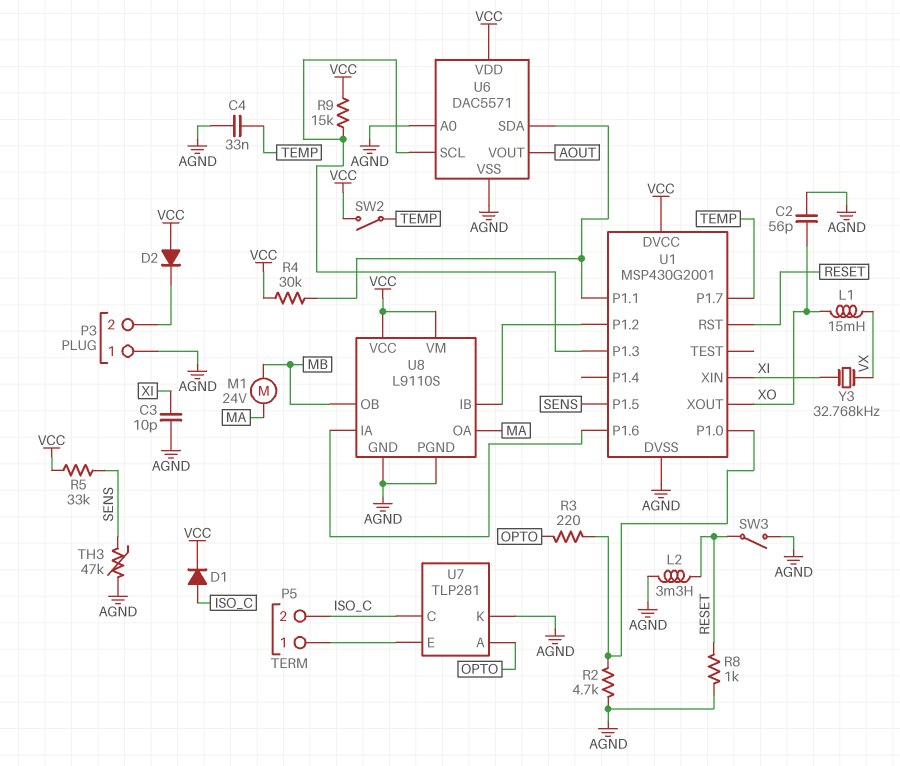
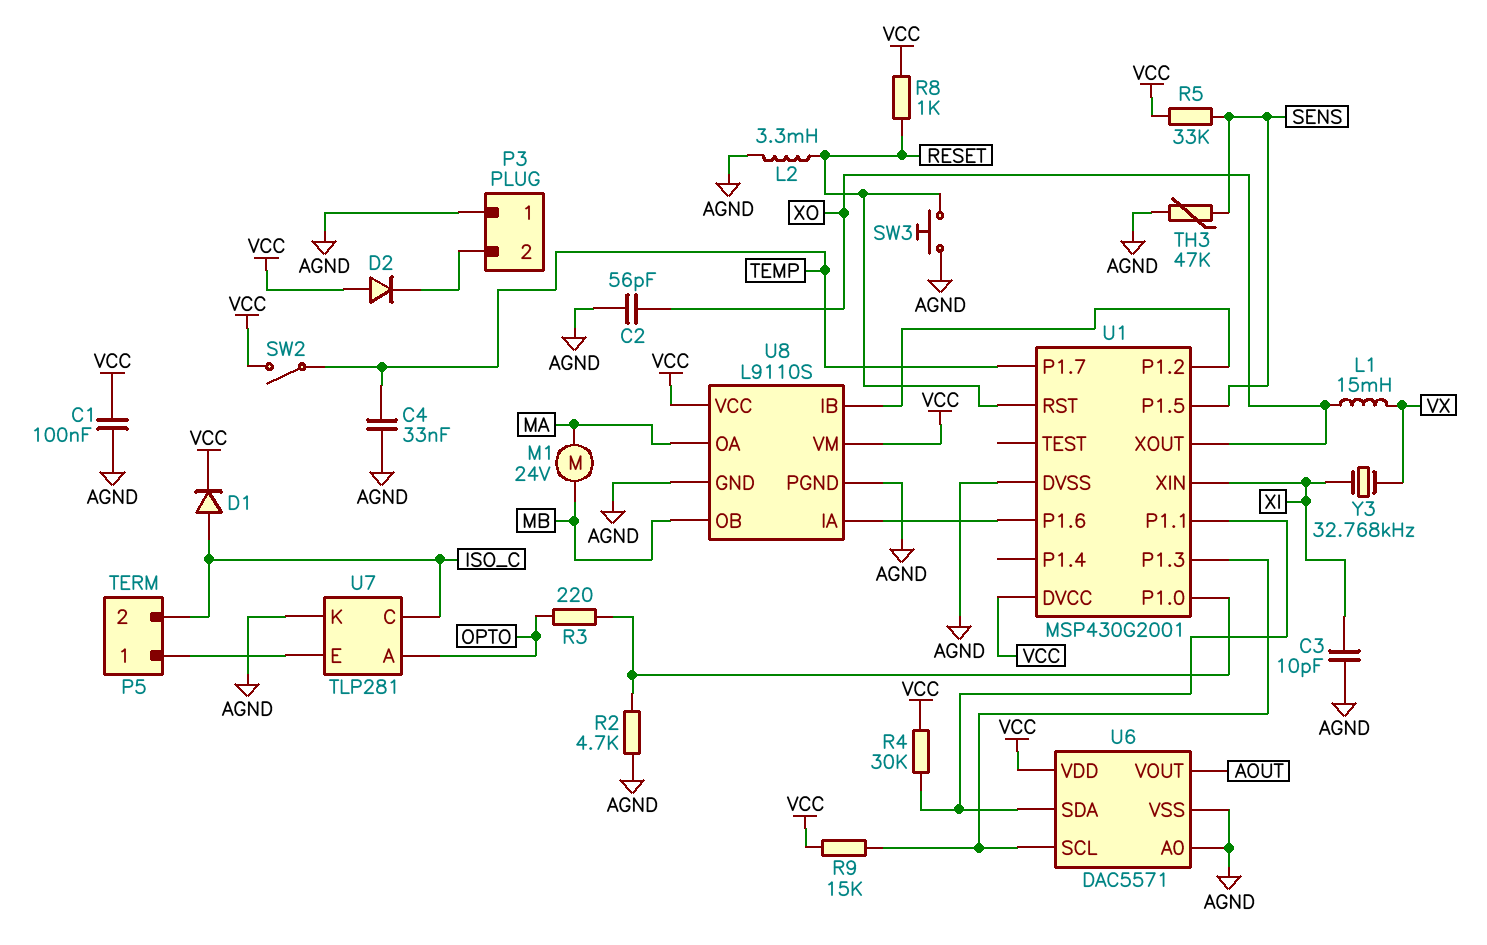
C1: none -> 100nF (AGND, VCC)
R8: 1k (AGND, RESET) -> 1k (RESET, VCC)
SW3: switch (AGND, RESET) -> button (AGND, RESET)

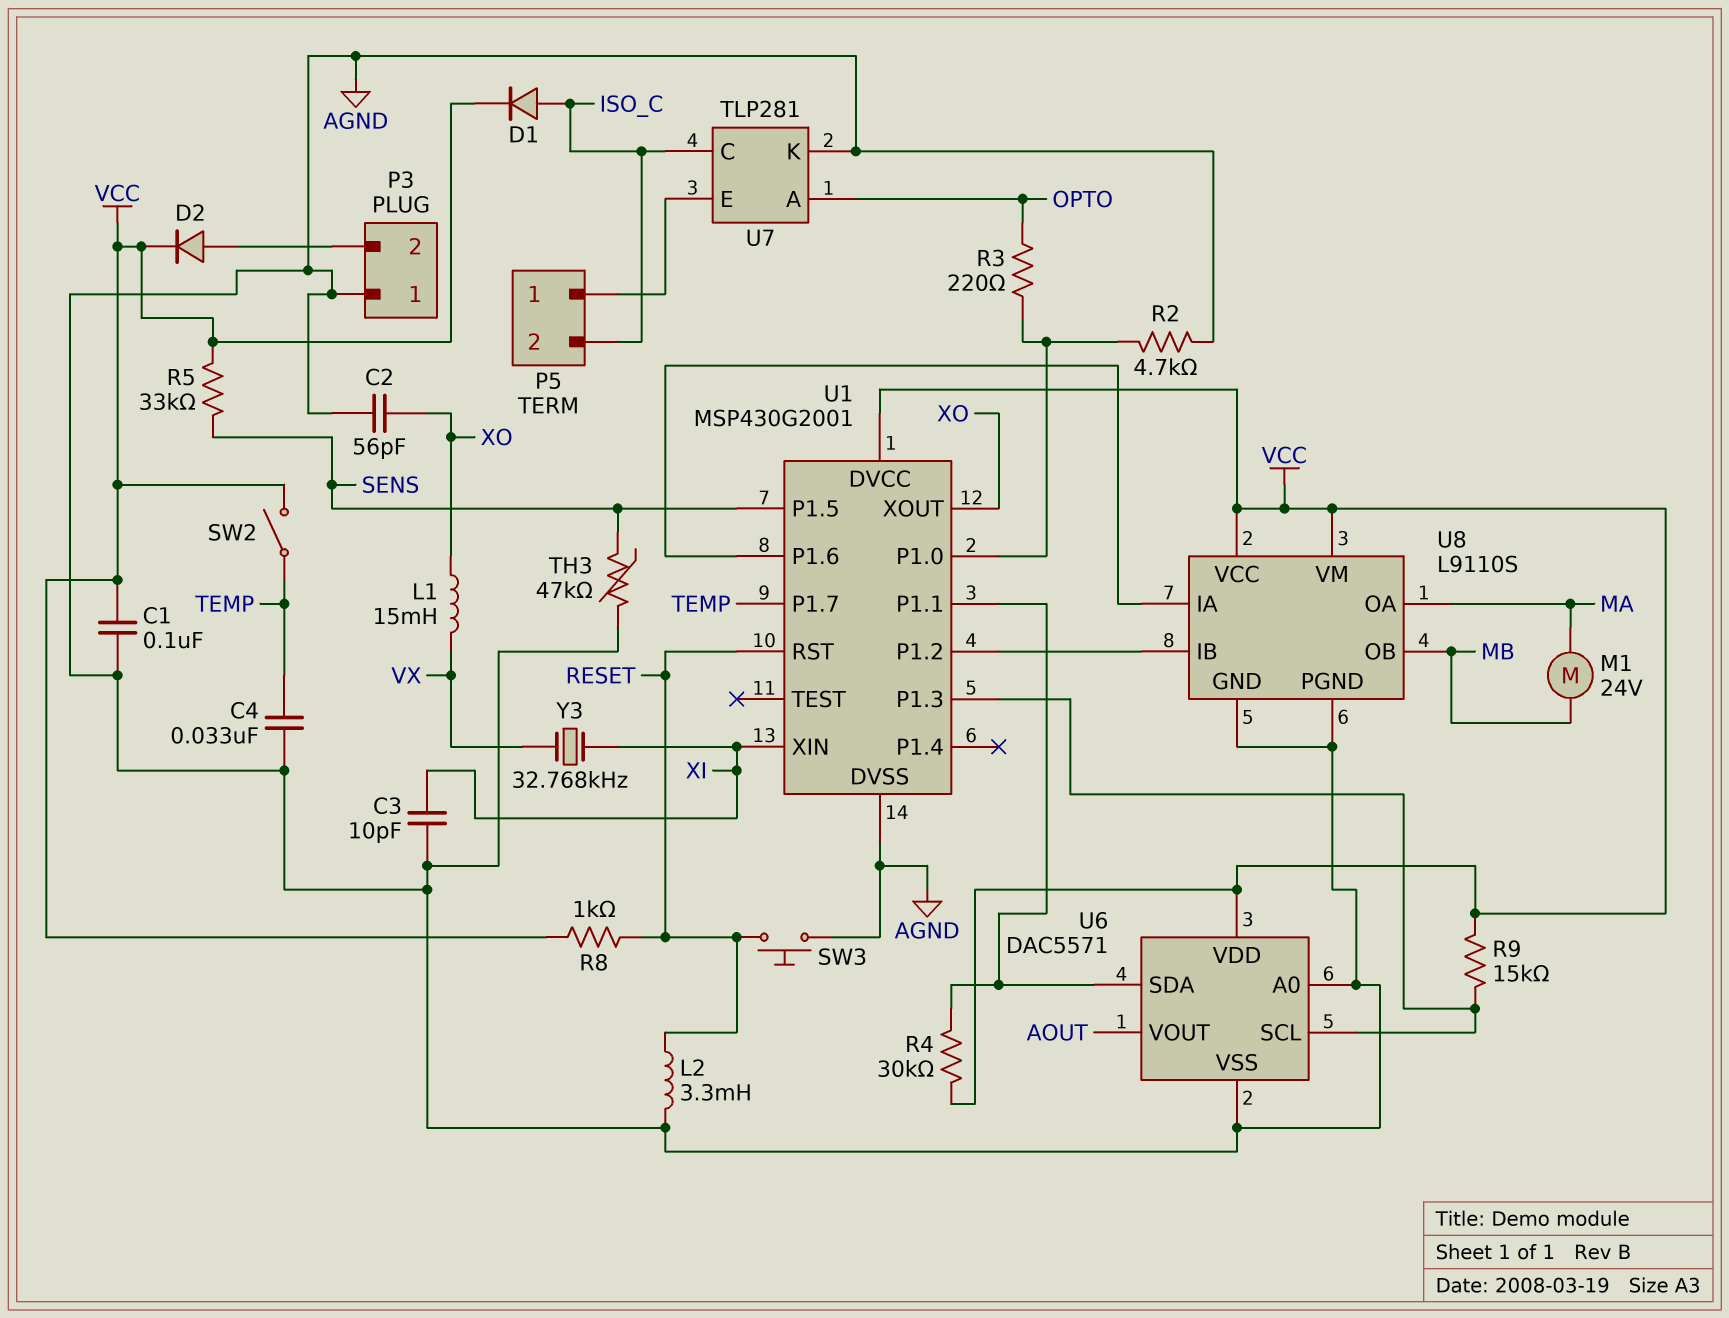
D2: diode (A VCC, K P3/2) -> diode (A P3/2, K VCC)

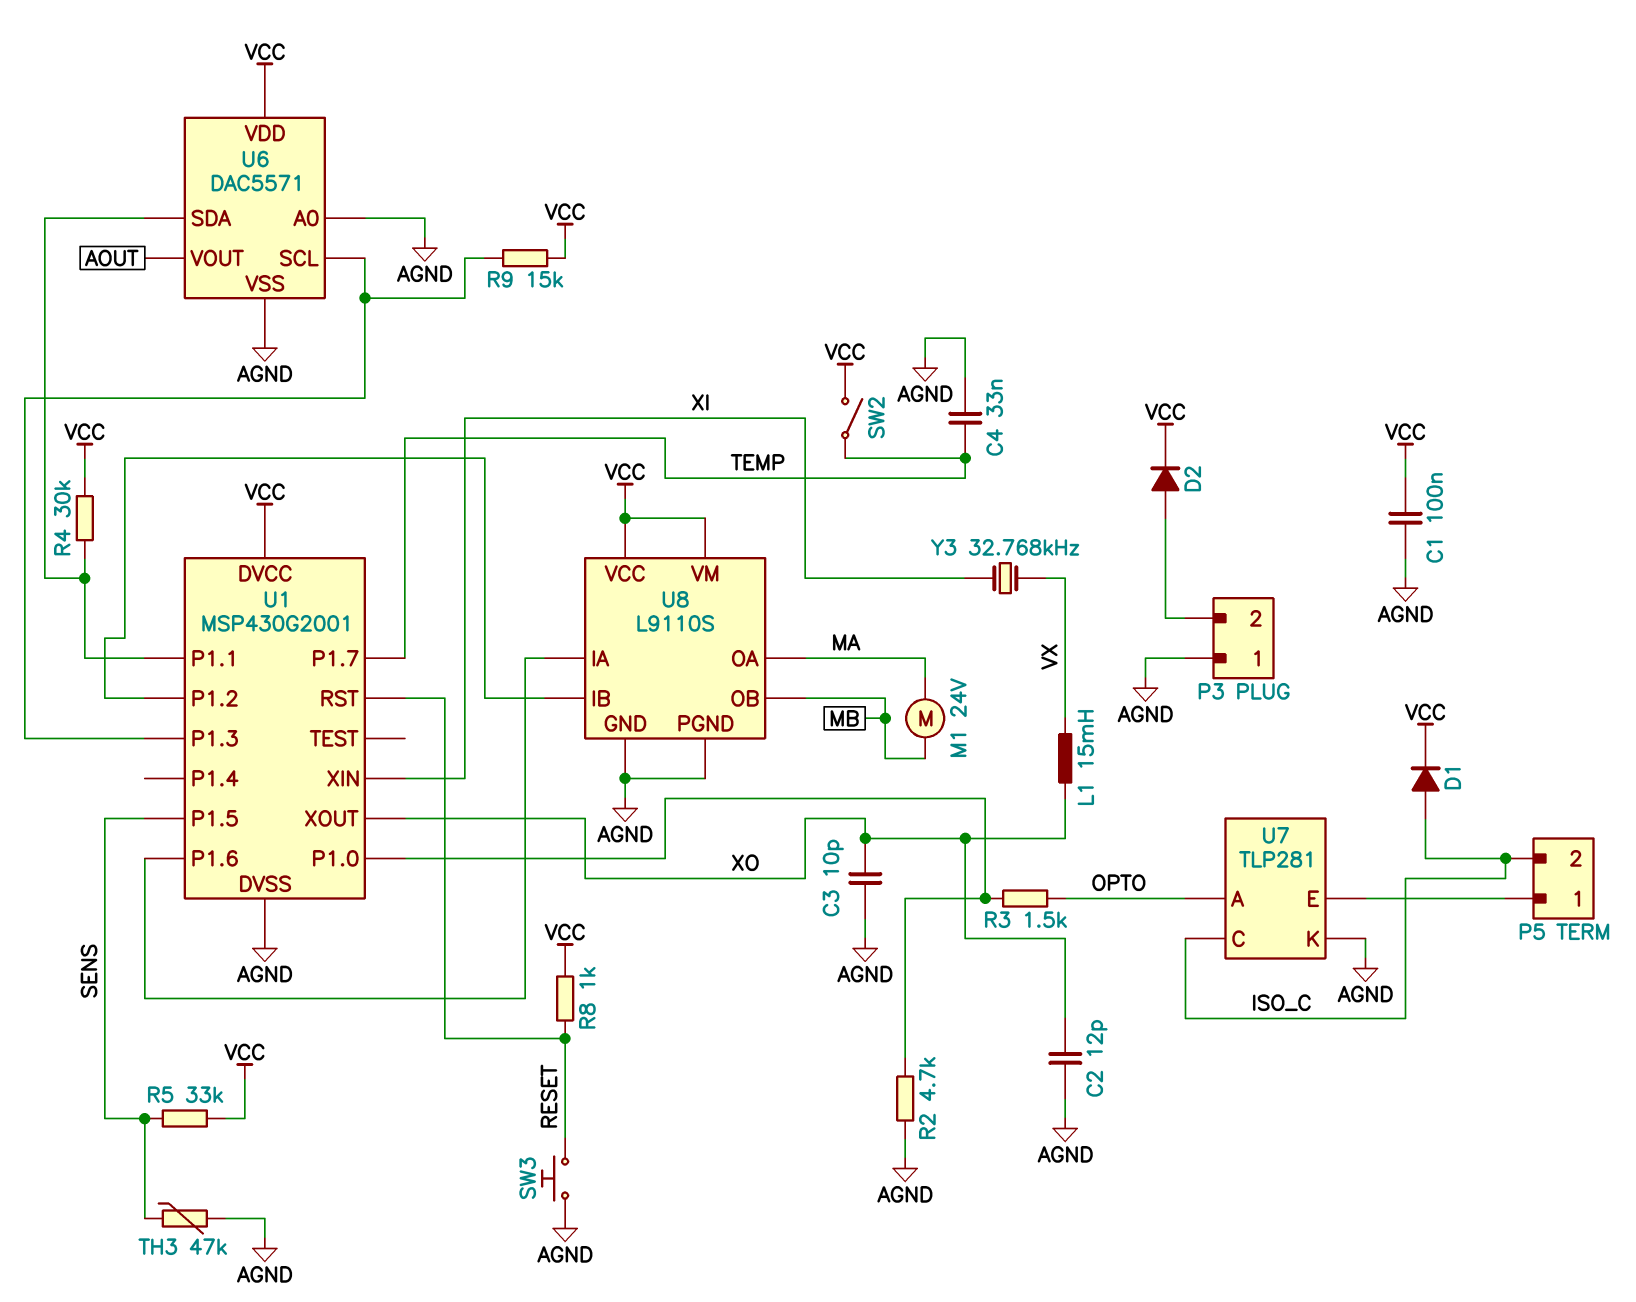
C2: 56pF (AGND, XO) -> 12pF (AGND, XO)
C3: 10pF (AGND, XI) -> 10pF (AGND, XO)
L2: 3.3mH (AGND, RESET) -> none
R3: 220 (OPTO, U1/P1.0) -> 1.5k (OPTO, U1/P1.0)

